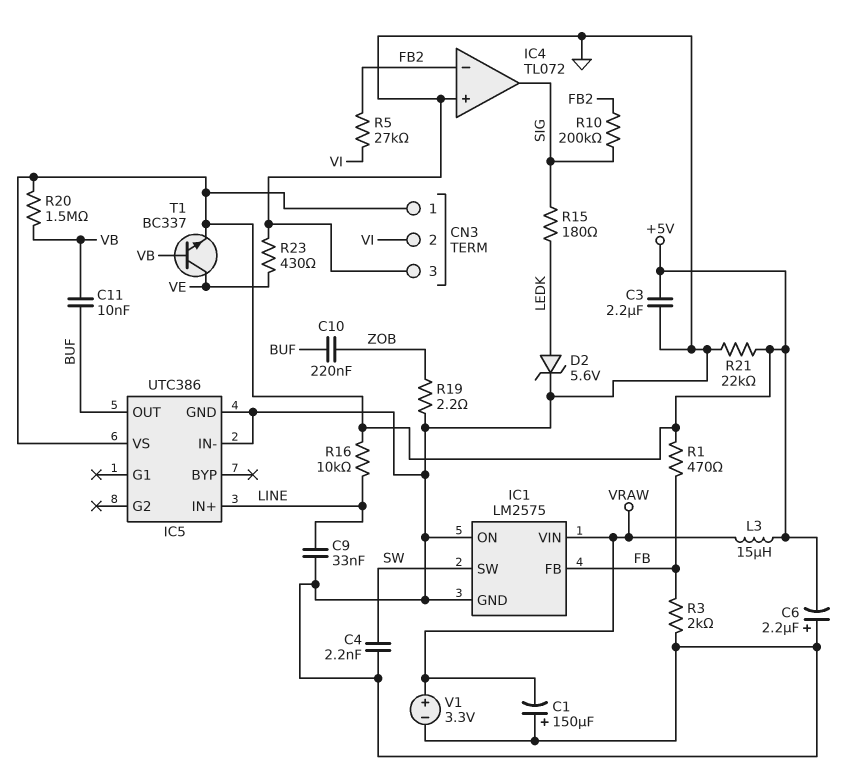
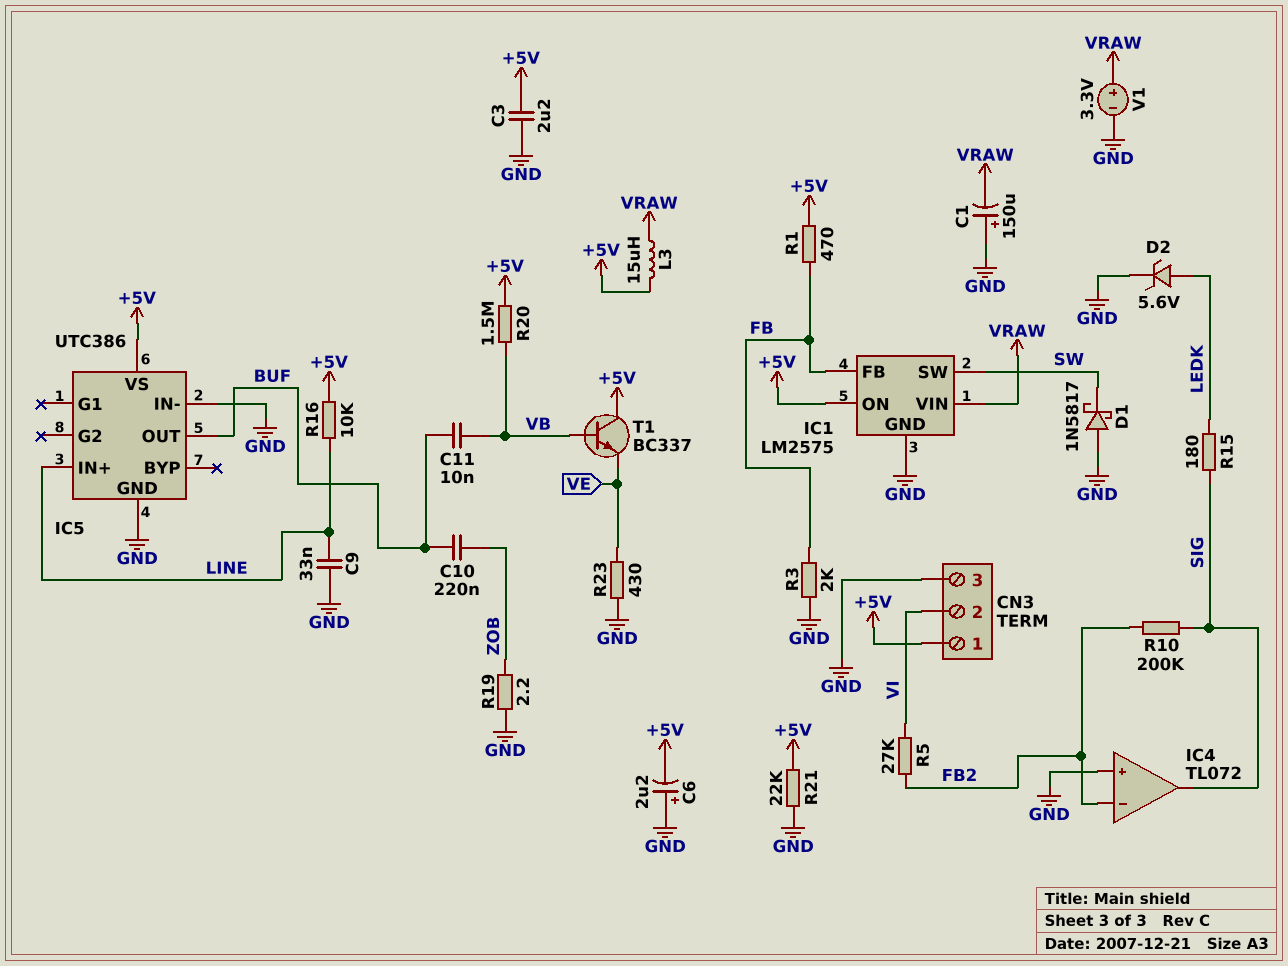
C4: 2.2nF (GND, SW) -> none
D1: none -> schottky 1N5817 (A GND, K SW)
IC1 pin ON: GND -> +5V
T1: NPN BC337 (B VB, C VE, E +5V) -> NPN BC337 (B VB, C +5V, E VE)

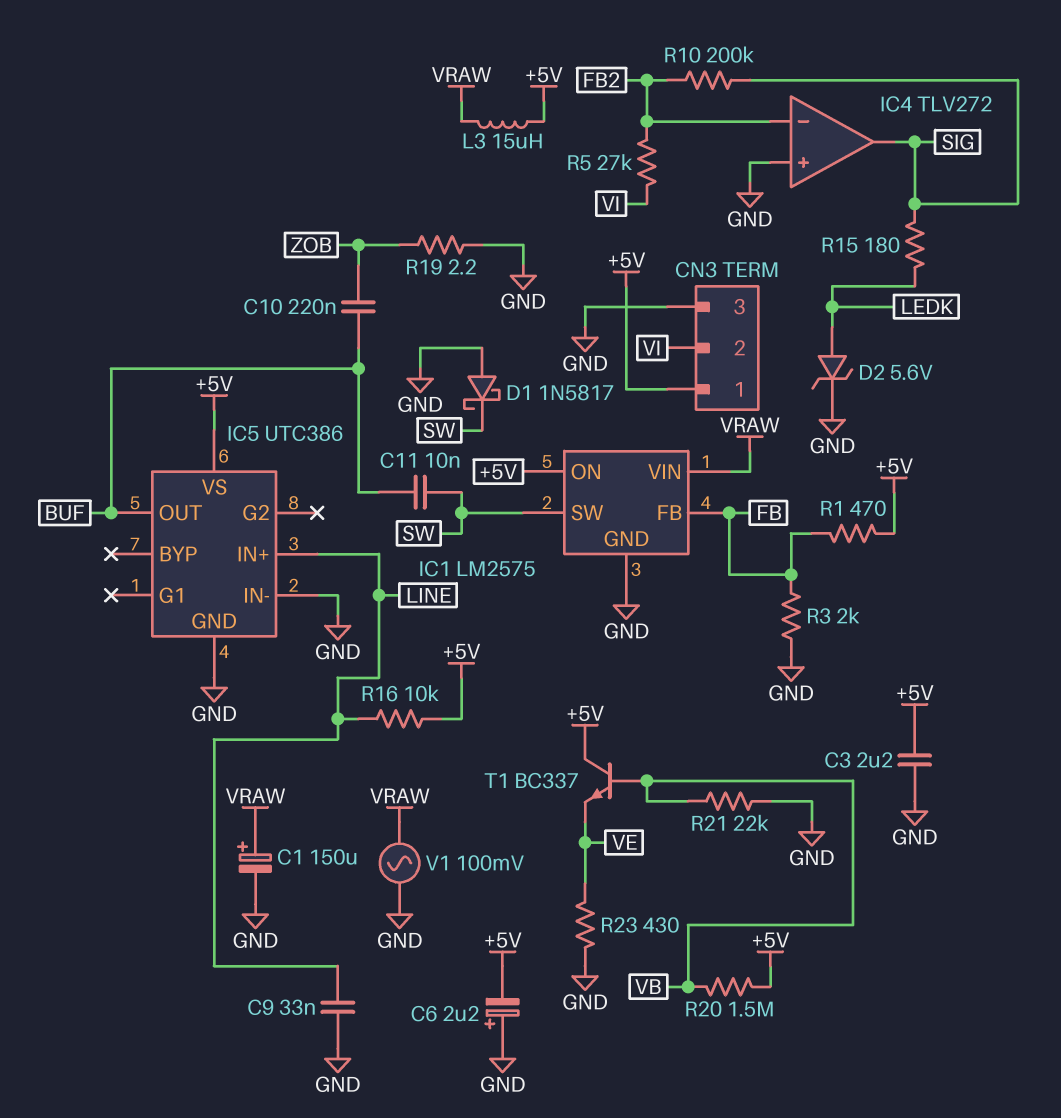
C1: 150uF (plus GND, minus VRAW) -> 150uF (plus VRAW, minus GND)
C11: 10nF (BUF, VB) -> 10nF (BUF, SW)
IC4: TL072 -> TLV272
R21: 22k (+5V, GND) -> 22k (GND, VB)
V1: 3.3V (plus VRAW, minus GND) -> AC 100mV (GND, VRAW)

